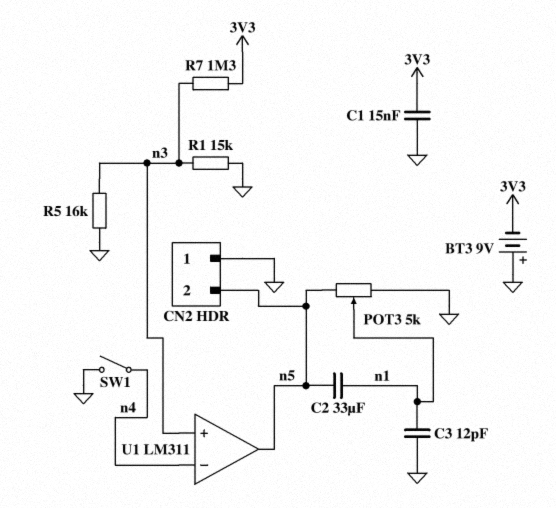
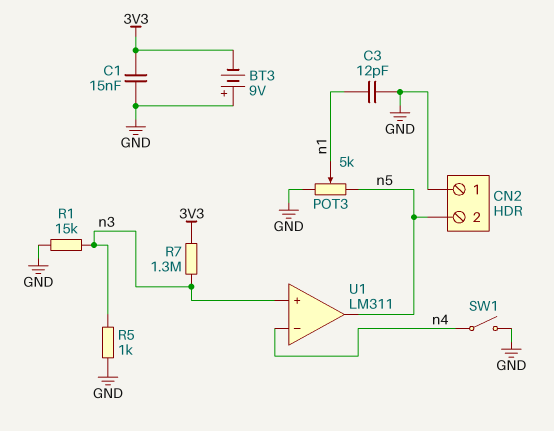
C2: 33uF (n1, n5) -> none
R5: 16k (GND, n3) -> 1k (GND, n3)

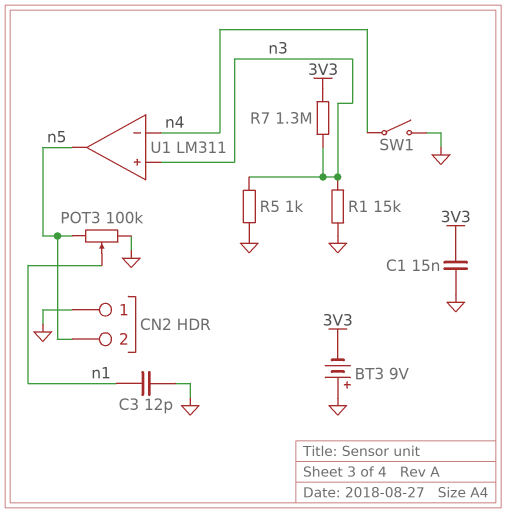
POT3: 5k (GND, n5, wiper n1) -> 100k (GND, n5, wiper n1)

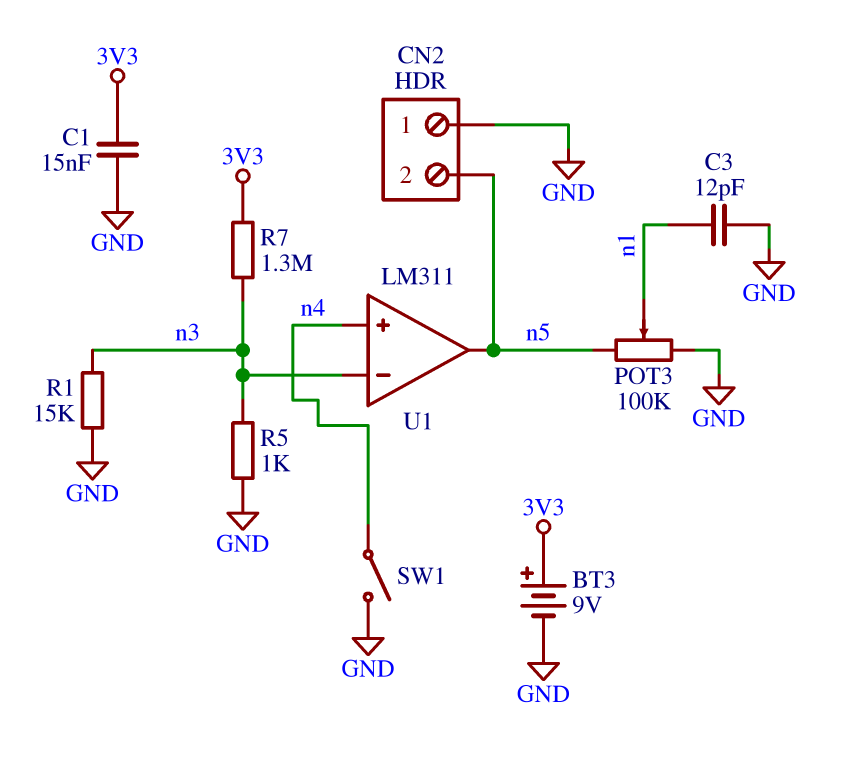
BT3: 9V (plus GND, minus 3V3) -> 9V (plus 3V3, minus GND)
U1 pin in+: n3 -> n4
U1 pin in-: n4 -> n3

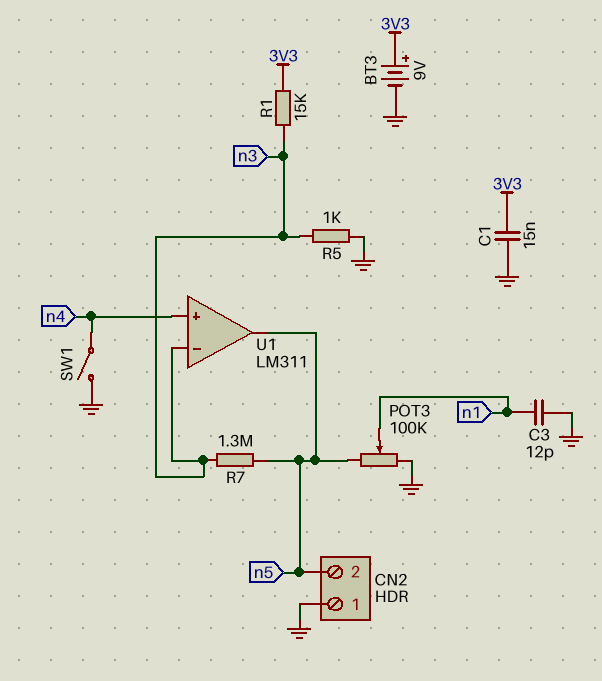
R1: 15k (GND, n3) -> 15k (3V3, n3)
R7: 1.3M (3V3, n3) -> 1.3M (n3, n5)

